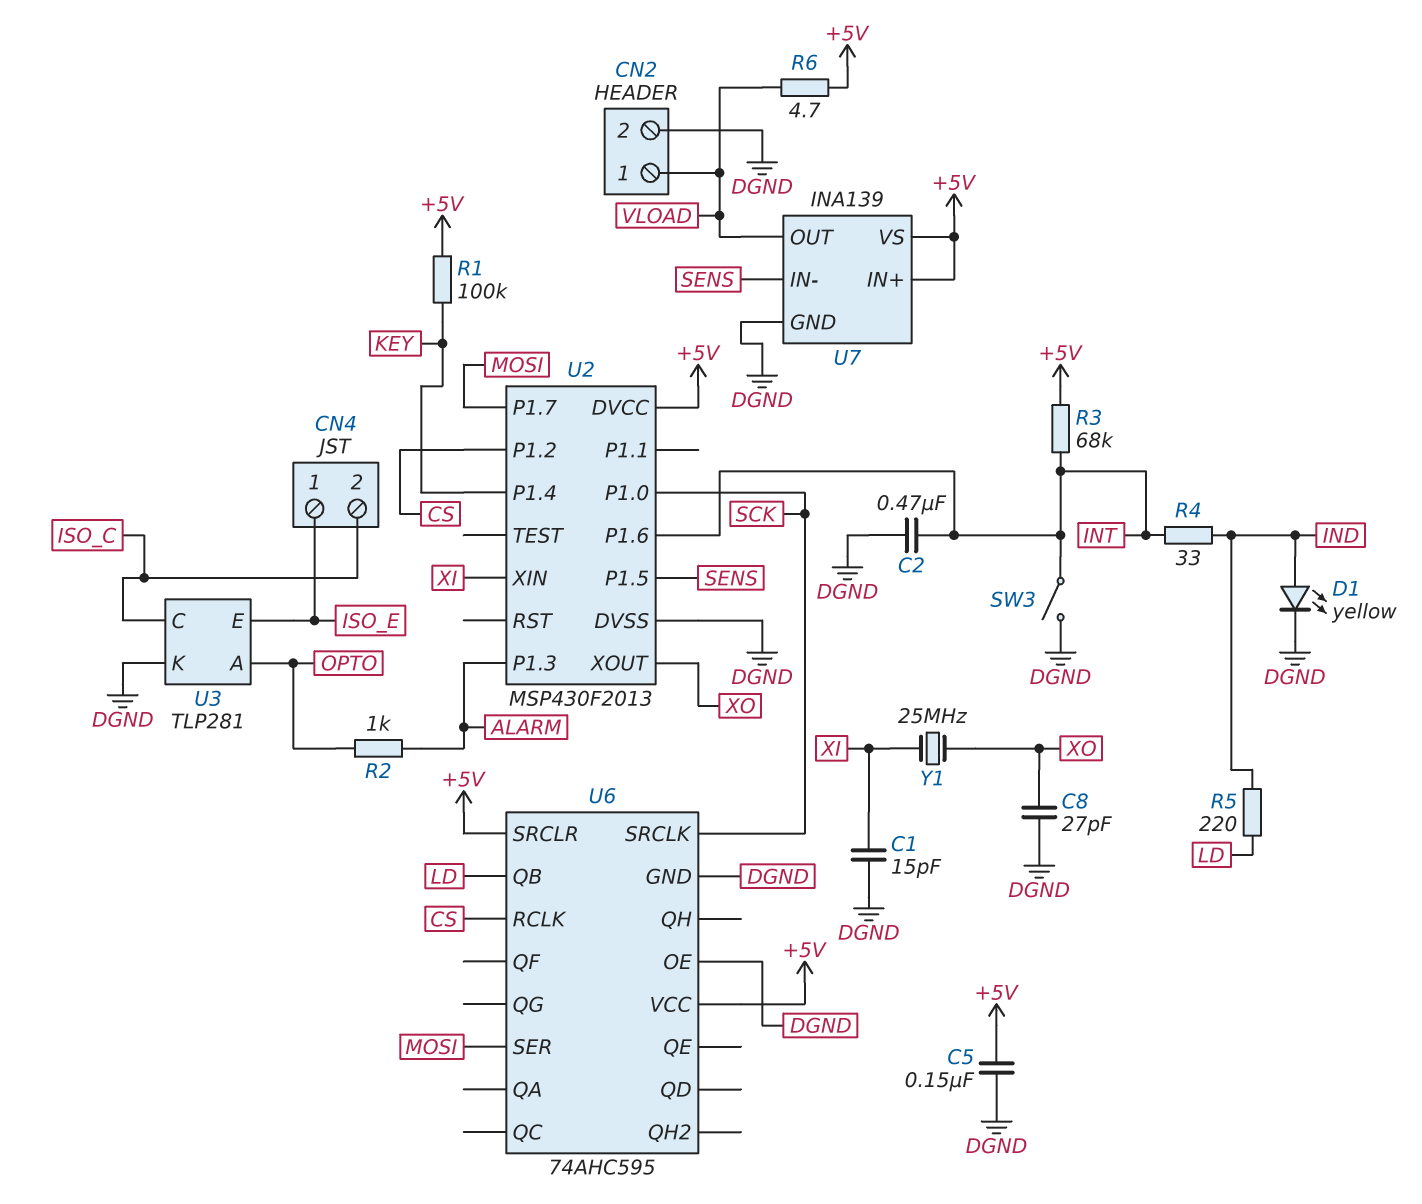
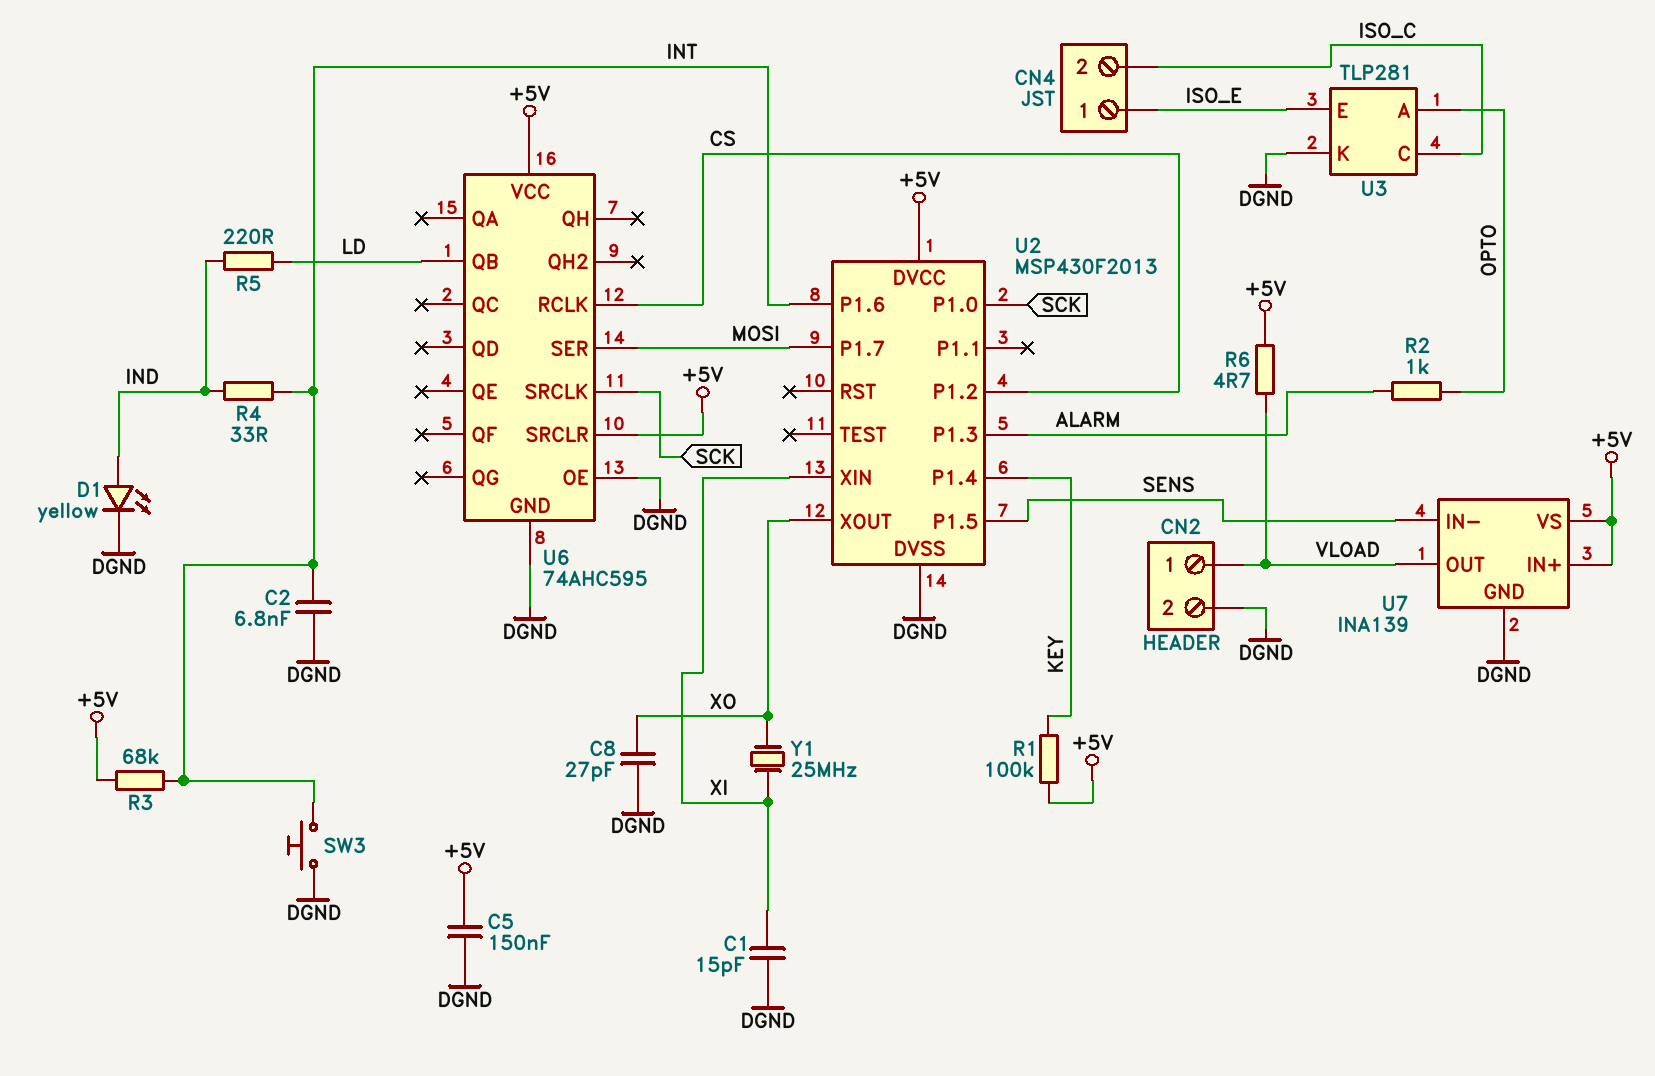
C2: 470nF (DGND, INT) -> 6.8nF (DGND, INT)
SW3: switch (DGND, INT) -> button (DGND, INT)

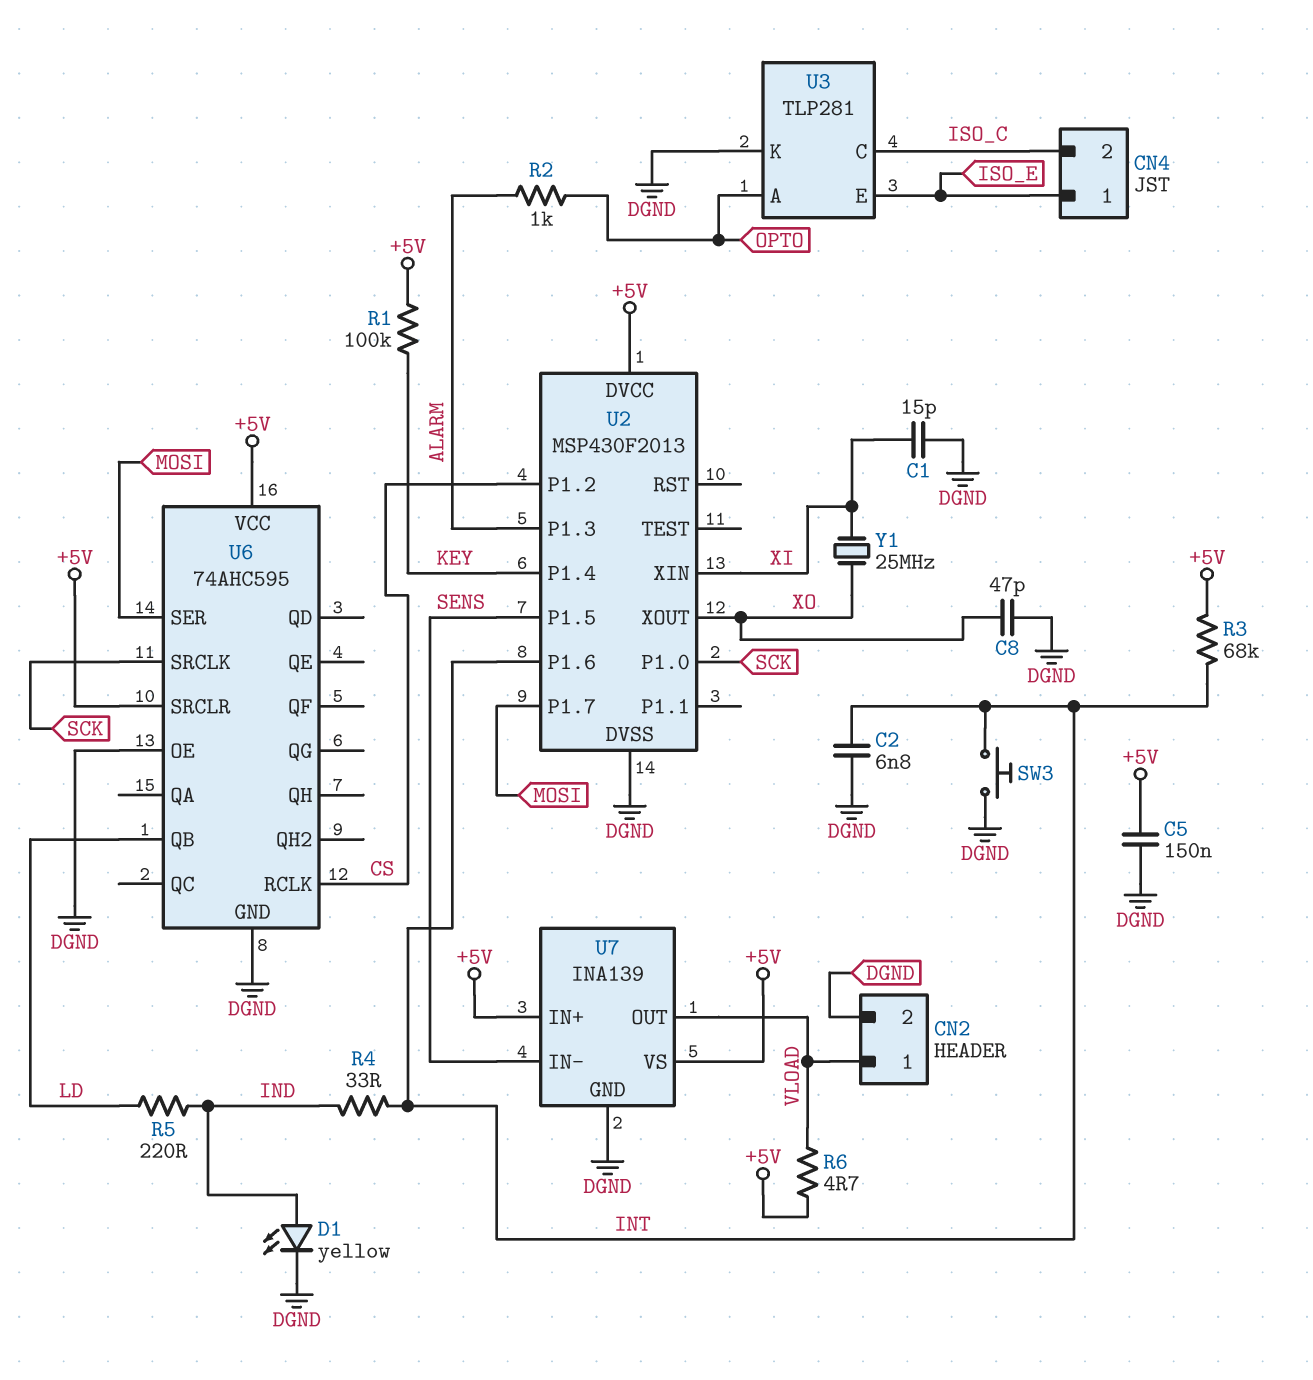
C8: 27pF (DGND, XO) -> 47pF (DGND, XO)

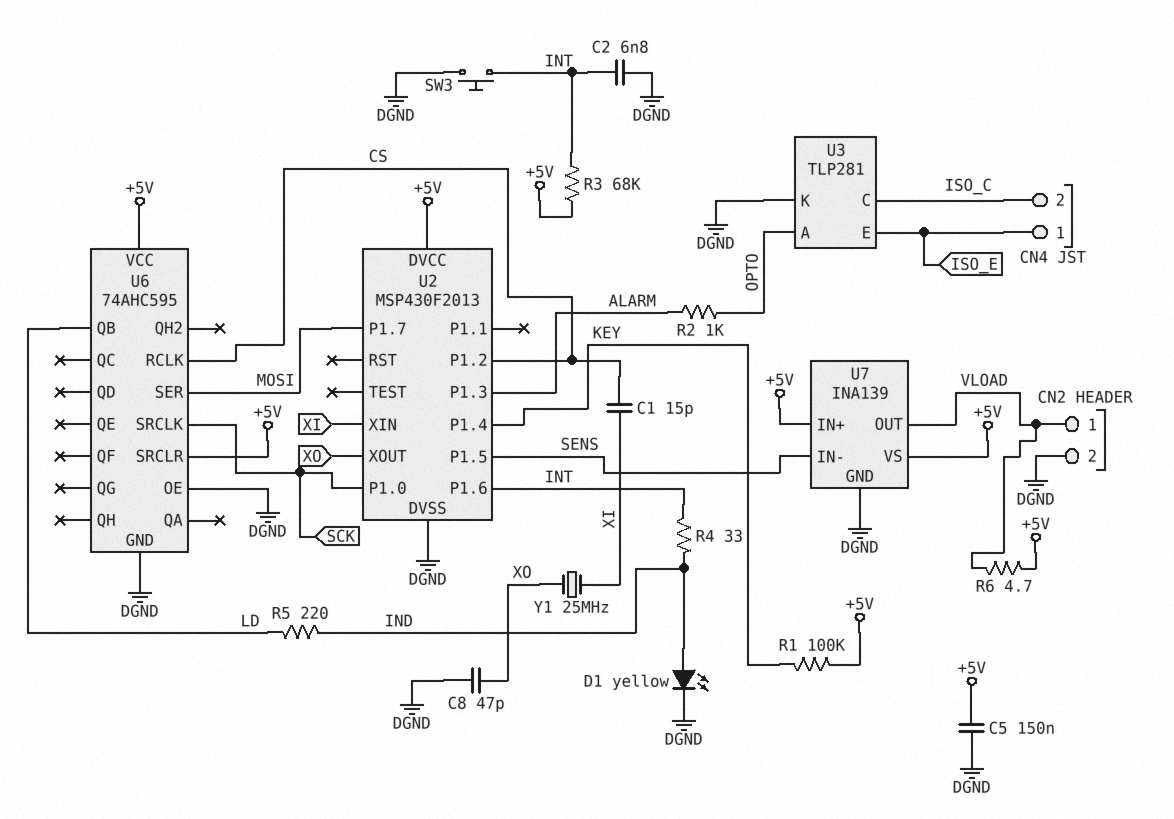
C1: 15pF (DGND, XI) -> 15pF (CS, XI)

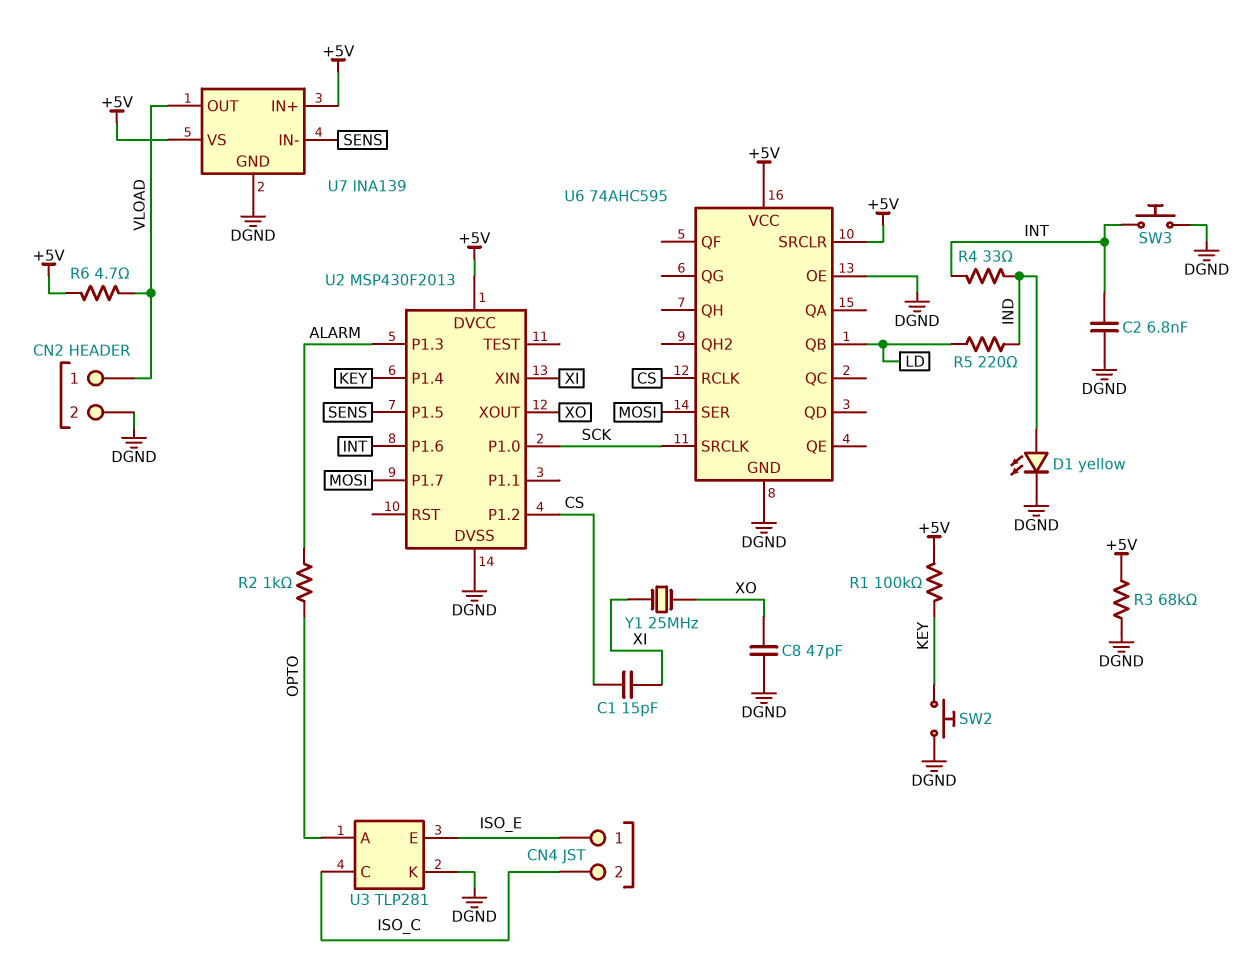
C5: 150nF (+5V, DGND) -> none
R3: 68k (+5V, INT) -> 68k (+5V, DGND)
SW2: none -> button (DGND, KEY)

